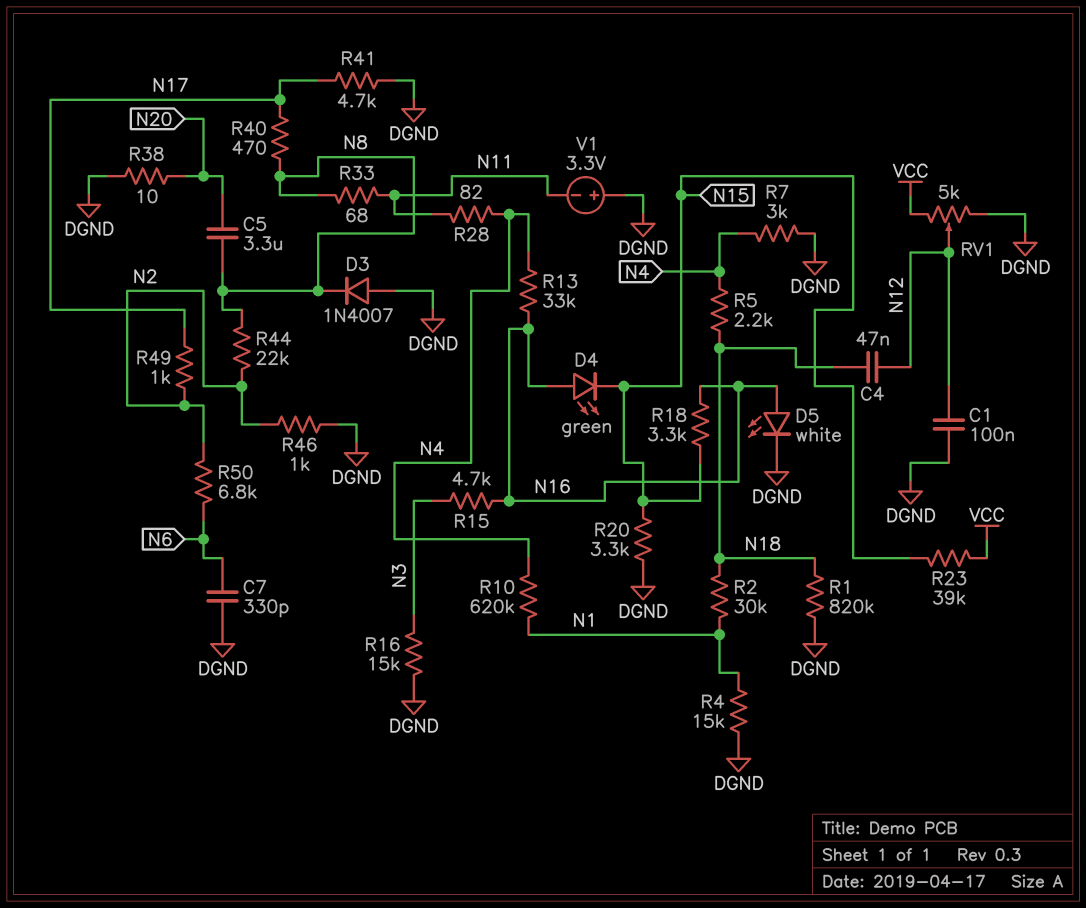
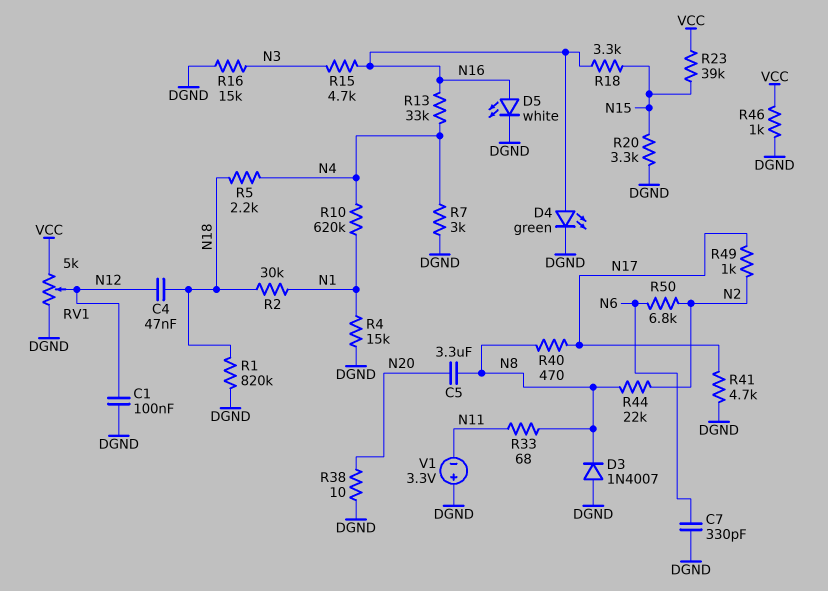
D4: LED green (A N16, K N15) -> LED green (A N16, K DGND)
R28: 82 (N4, N11) -> none
R46: 1k (DGND, N2) -> 1k (DGND, VCC)

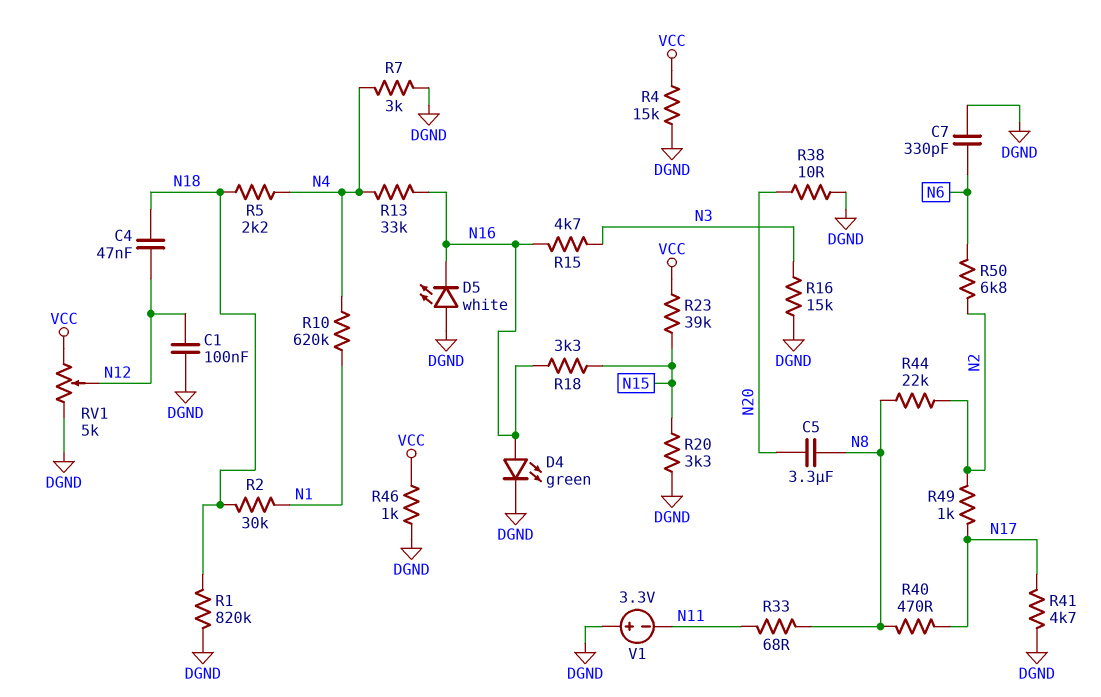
D3: diode 1N4007 (A DGND, K N8) -> none
D5: LED white (A N16, K DGND) -> LED white (A DGND, K N16)
R4: 15k (DGND, N1) -> 15k (DGND, VCC)

